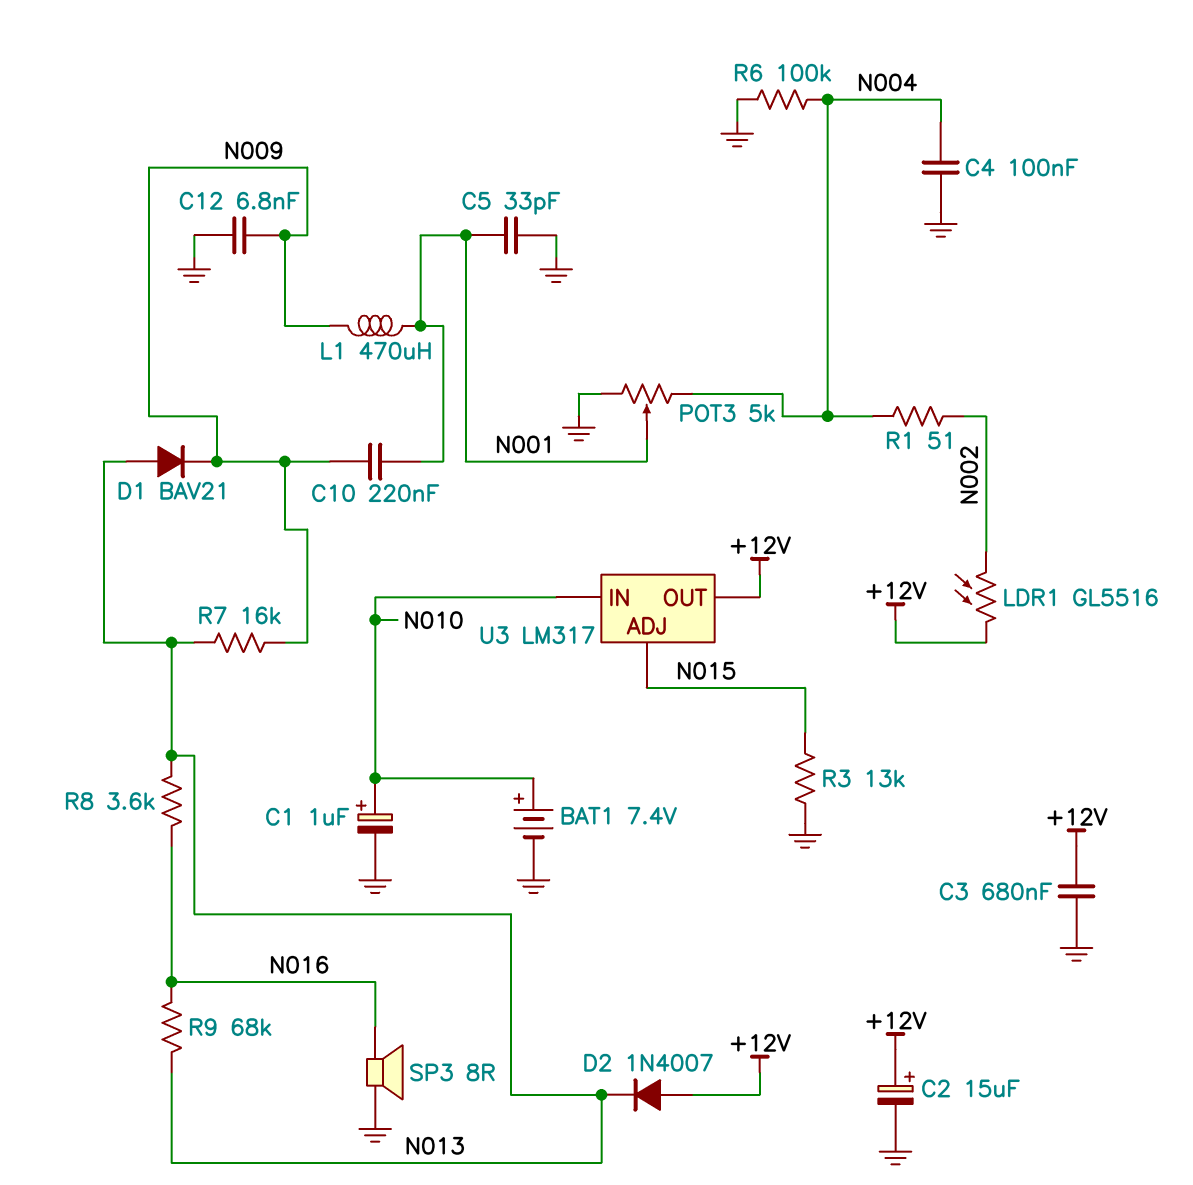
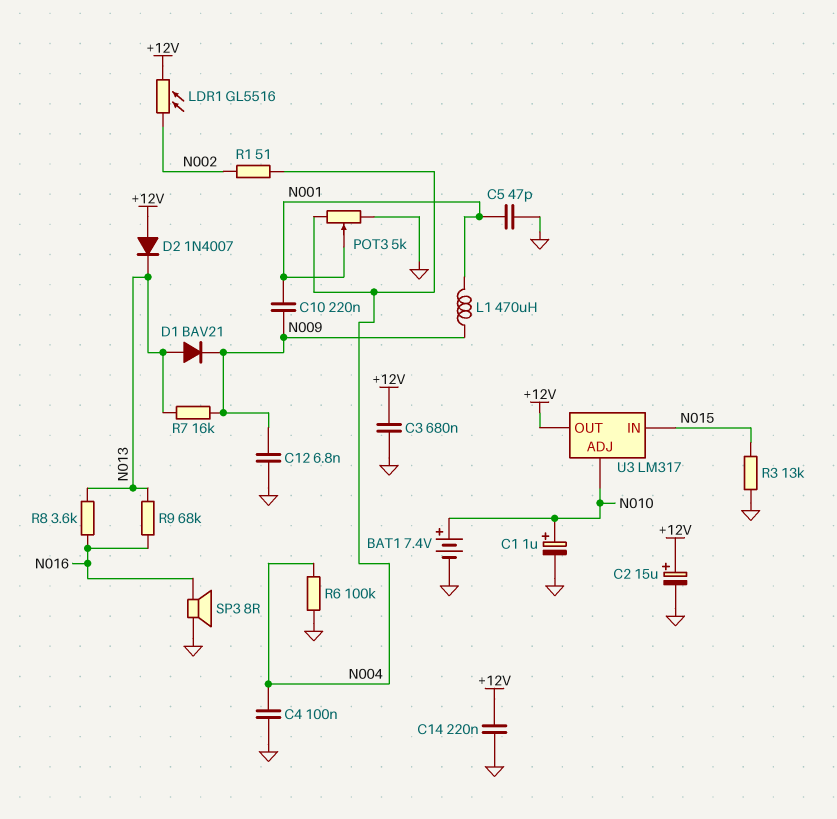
C5: 33pF (GND, N001) -> 47pF (GND, N001)
C14: none -> 220nF (+12V, GND)
U3 pin ADJ: N015 -> N010
U3 pin IN: N010 -> N015

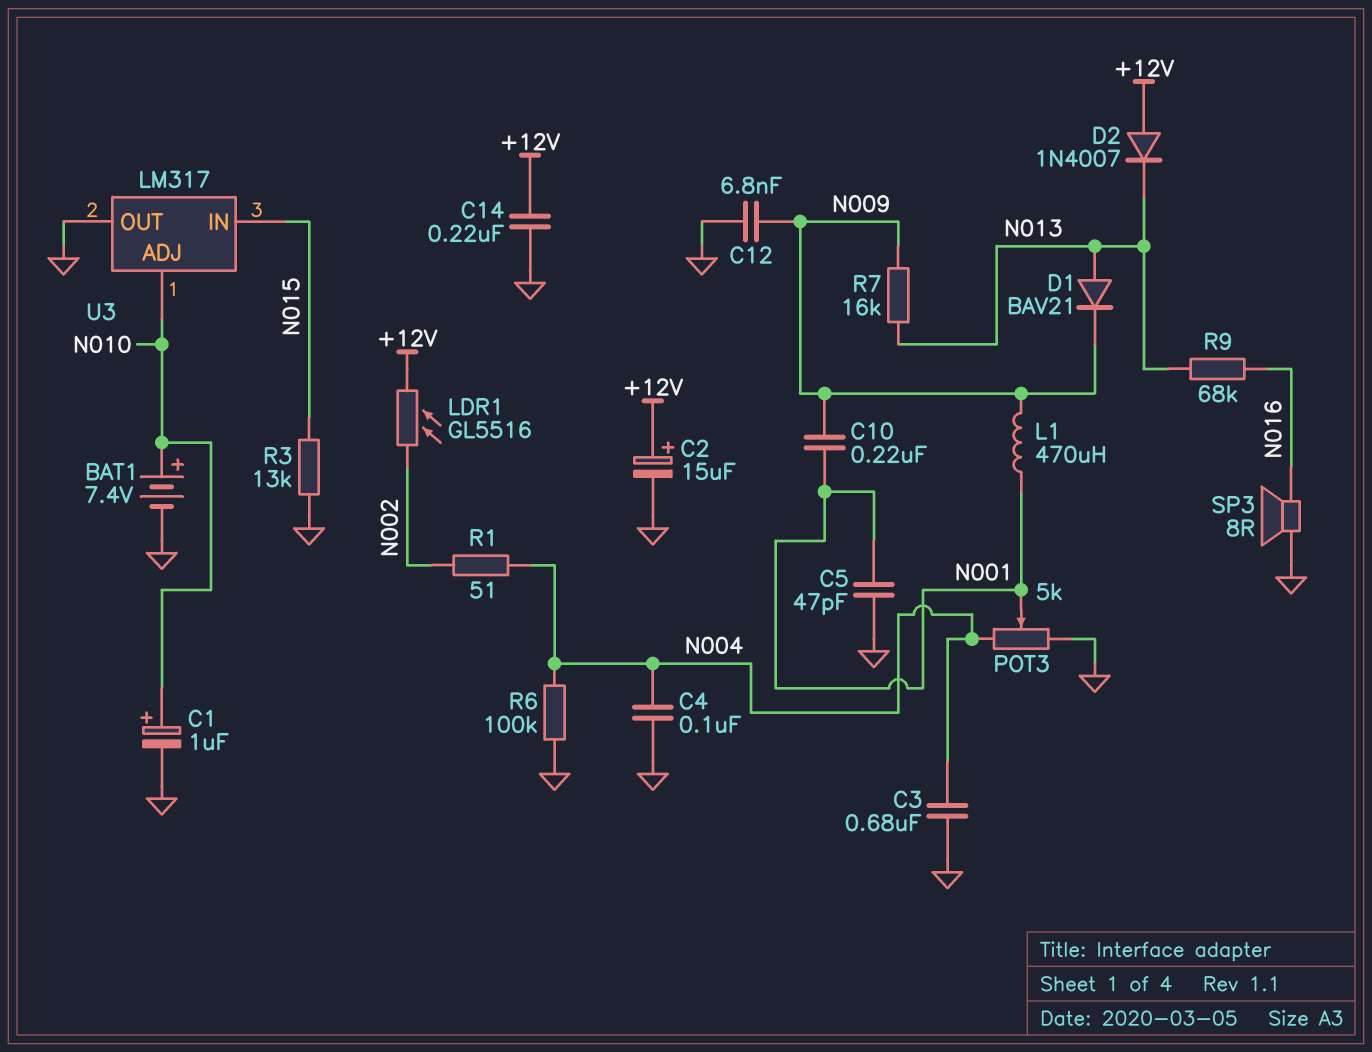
C3: 680nF (+12V, GND) -> 680nF (GND, N004)
R8: 3.6k (N013, N016) -> none
U3 pin OUT: +12V -> GND

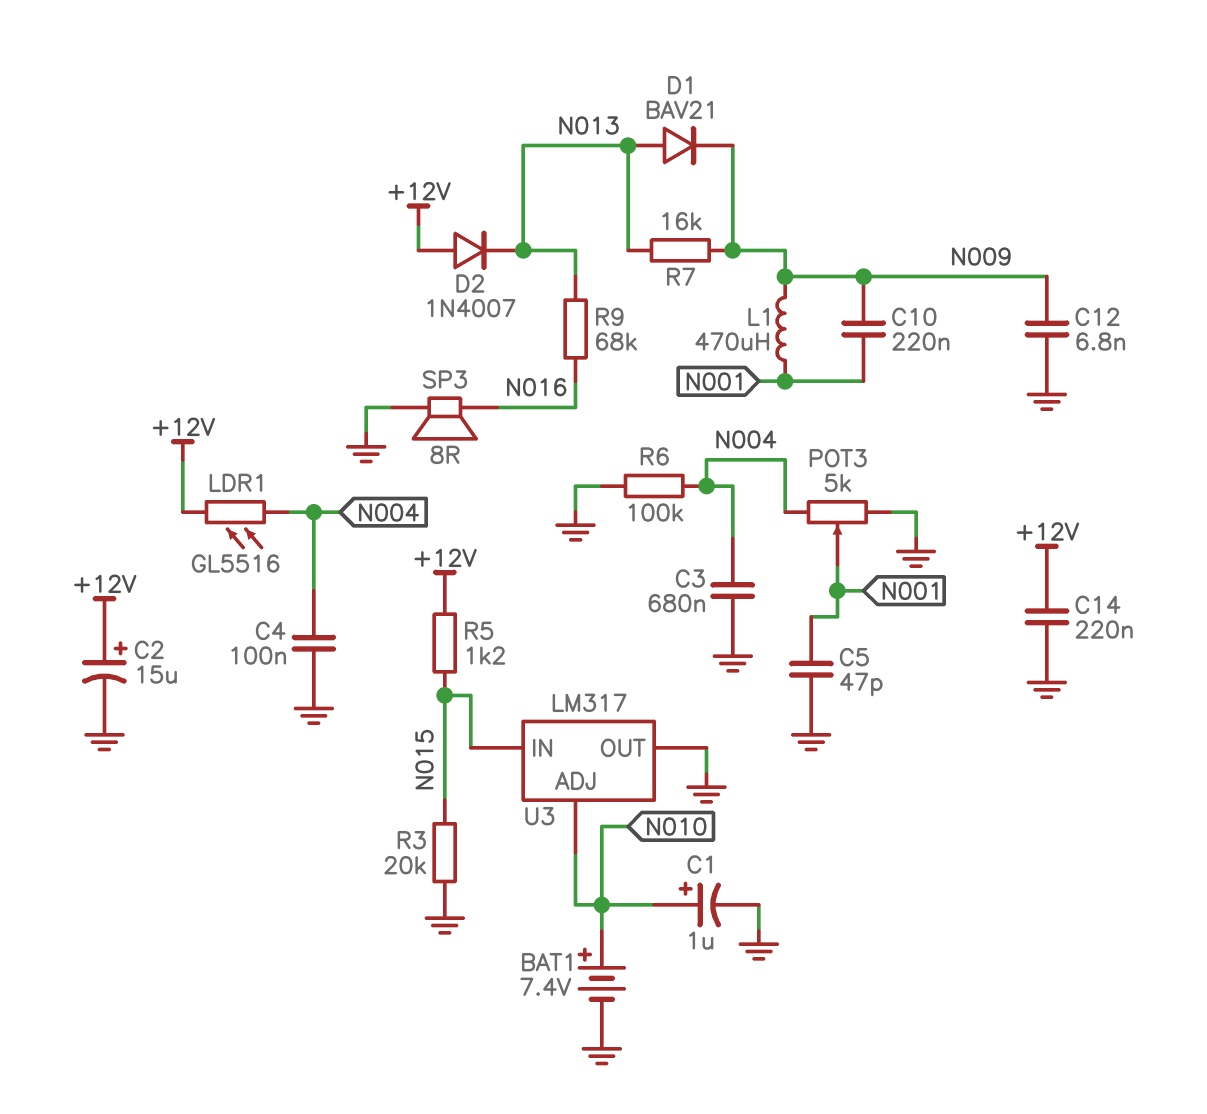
LDR1: GL5516 (+12V, N002) -> GL5516 (+12V, N004)
R1: 51 (N002, N004) -> none
R3: 13k (GND, N015) -> 20k (GND, N015)
R5: none -> 1.2k (+12V, N015)

